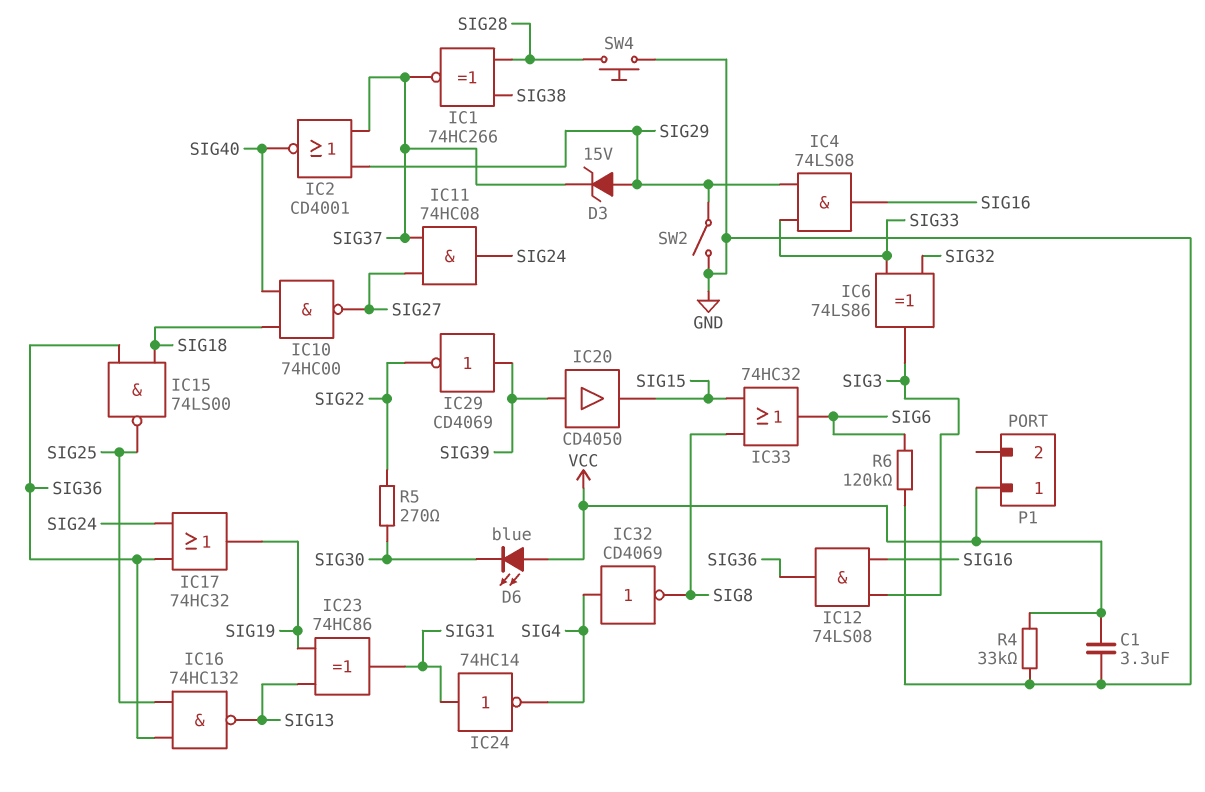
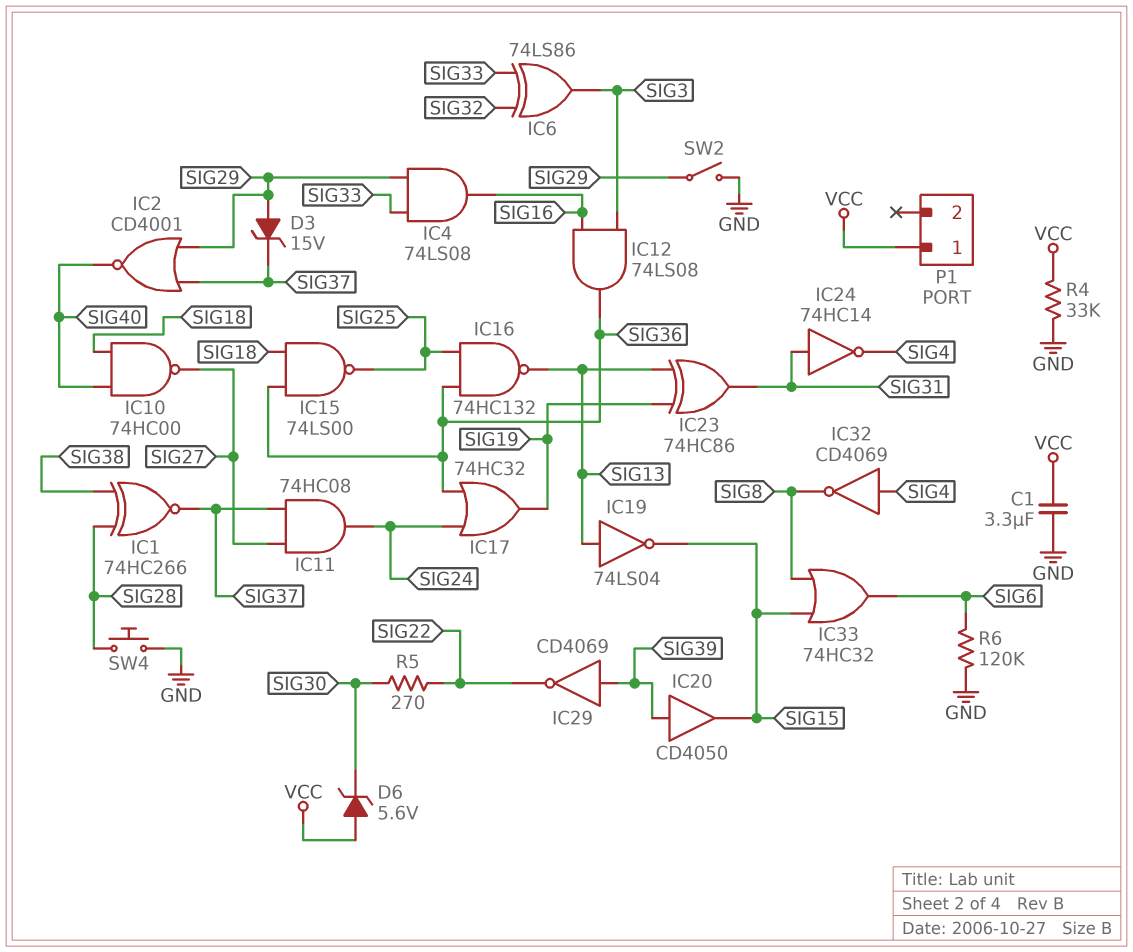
D6: LED blue (A VCC, K SIG30) -> zener 5.6V (A VCC, K SIG30)
IC19: none -> NOT 74LS04 (in SIG13, out SIG15)

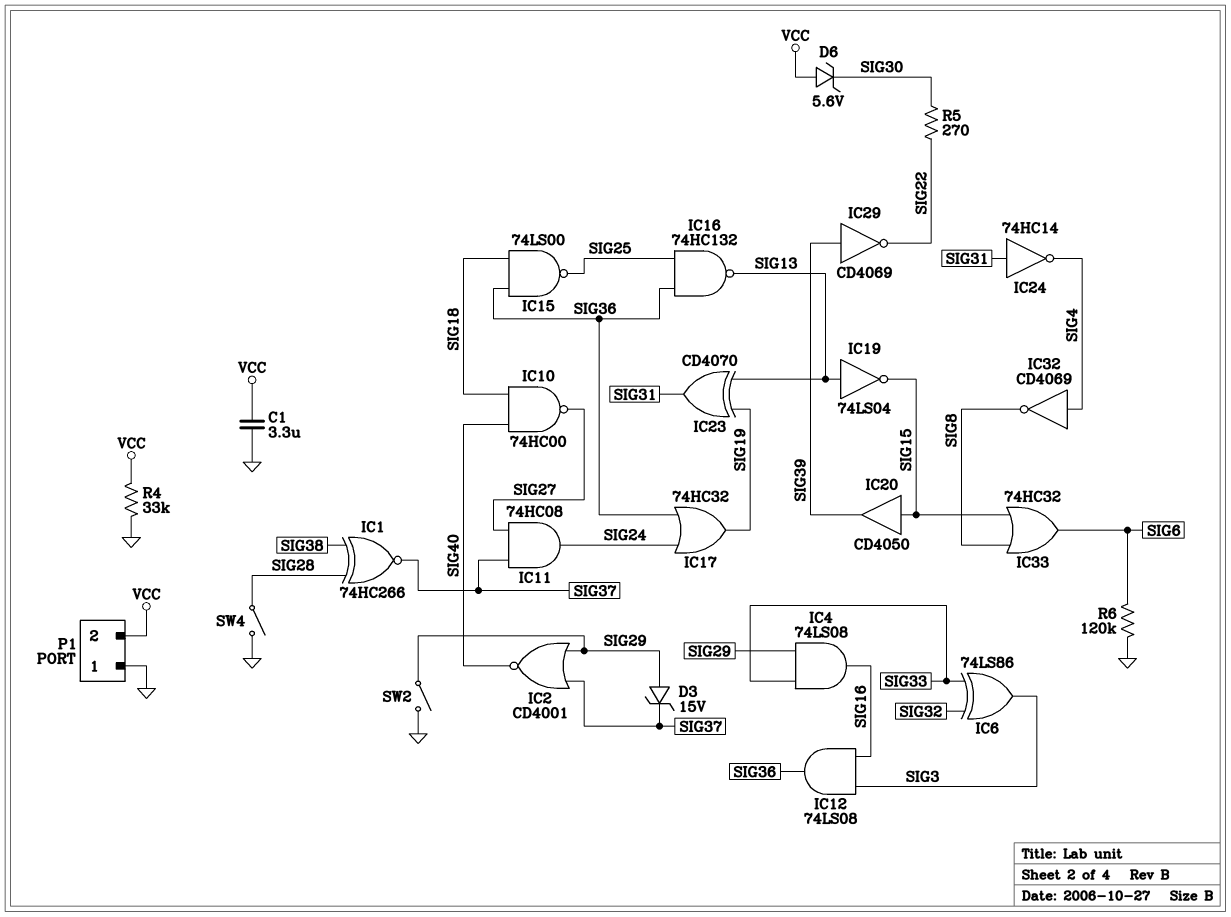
IC20: buffer CD4050 (in SIG39, out SIG15) -> buffer CD4050 (in SIG15, out SIG39)
IC23: XOR 74HC86 (in SIG13, in SIG19, out SIG31) -> XOR CD4070 (in SIG13, in SIG19, out SIG31)
P1 pin 1: VCC -> GND
P1 pin 2: none -> VCC
SW4: button (GND, SIG28) -> switch (GND, SIG28)

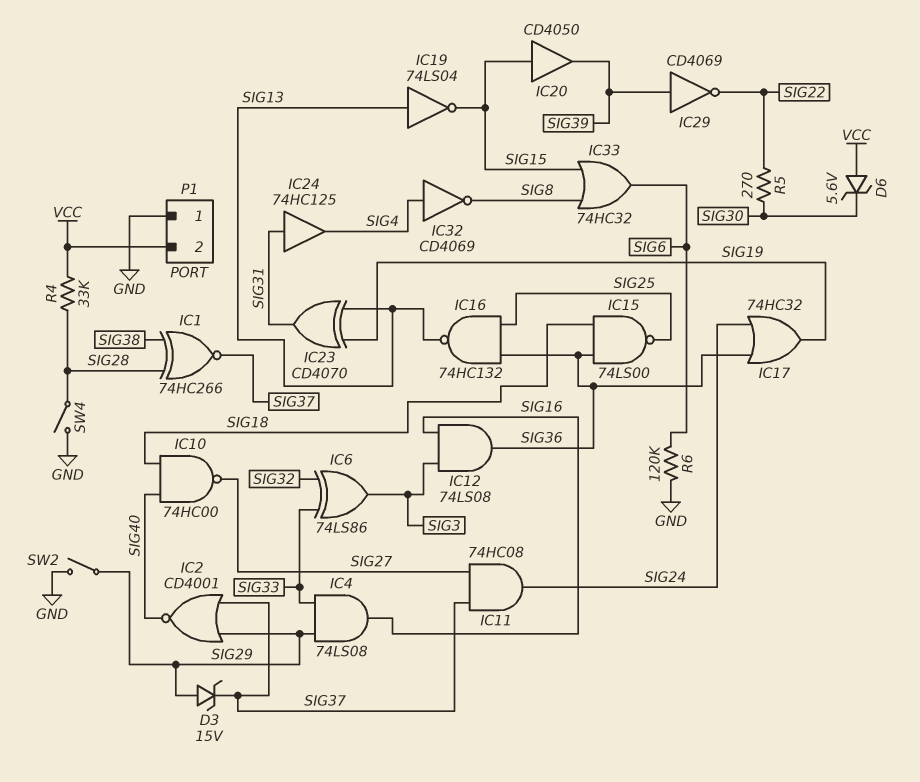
C1: 3.3uF (GND, VCC) -> none
IC24: NOT 74HC14 (in SIG31, out SIG4) -> buffer 74HC125 (in SIG31, out SIG4)
R4: 33k (GND, VCC) -> 33k (SIG28, VCC)

